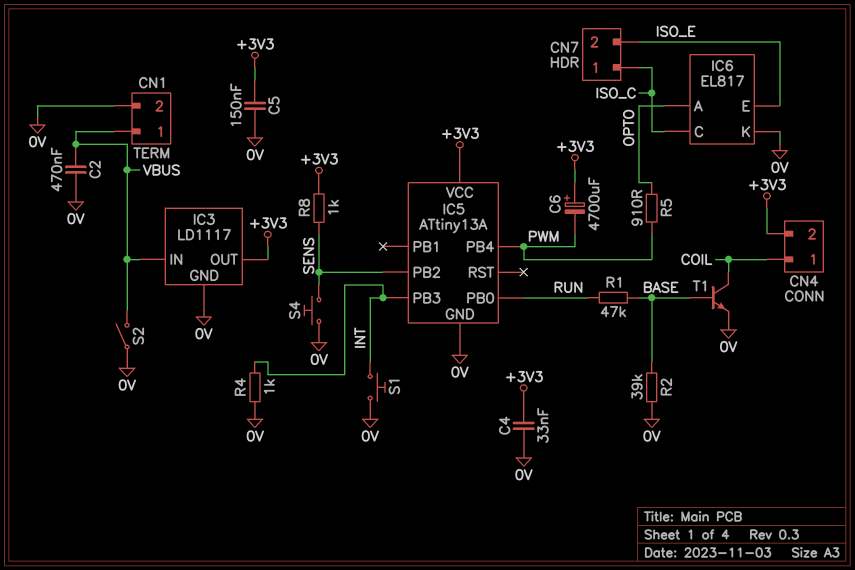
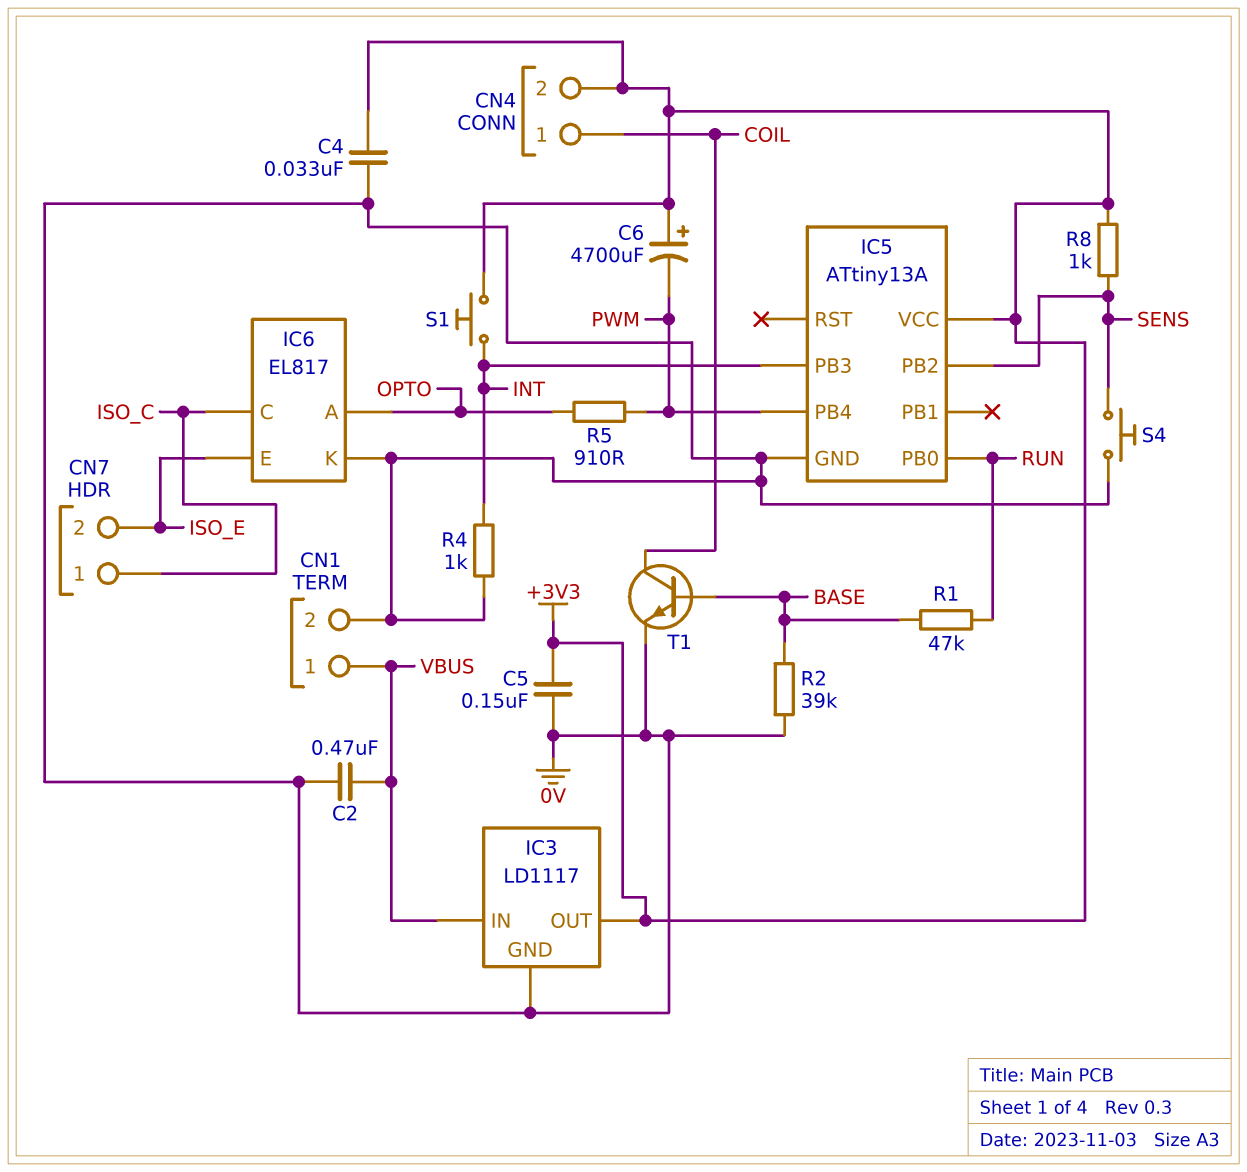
S1: button (0V, INT) -> button (+3V3, INT)
S2: switch (0V, VBUS) -> none

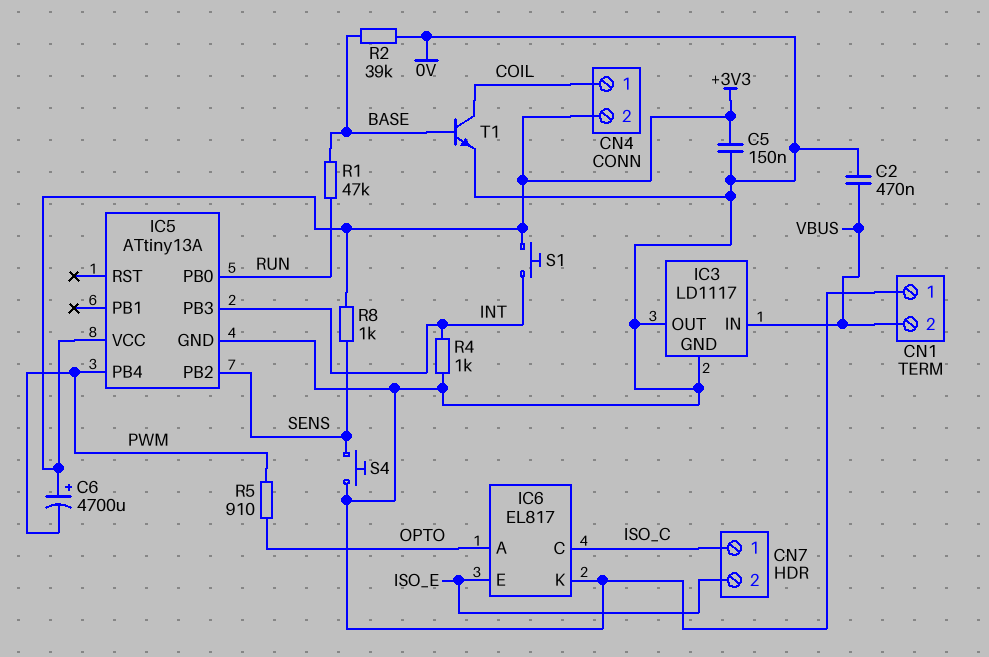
C4: 33nF (+3V3, 0V) -> none
CN1 pin 1: VBUS -> 0V
CN1 pin 2: 0V -> VBUS
IC3 pin OUT: +3V3 -> 0V

